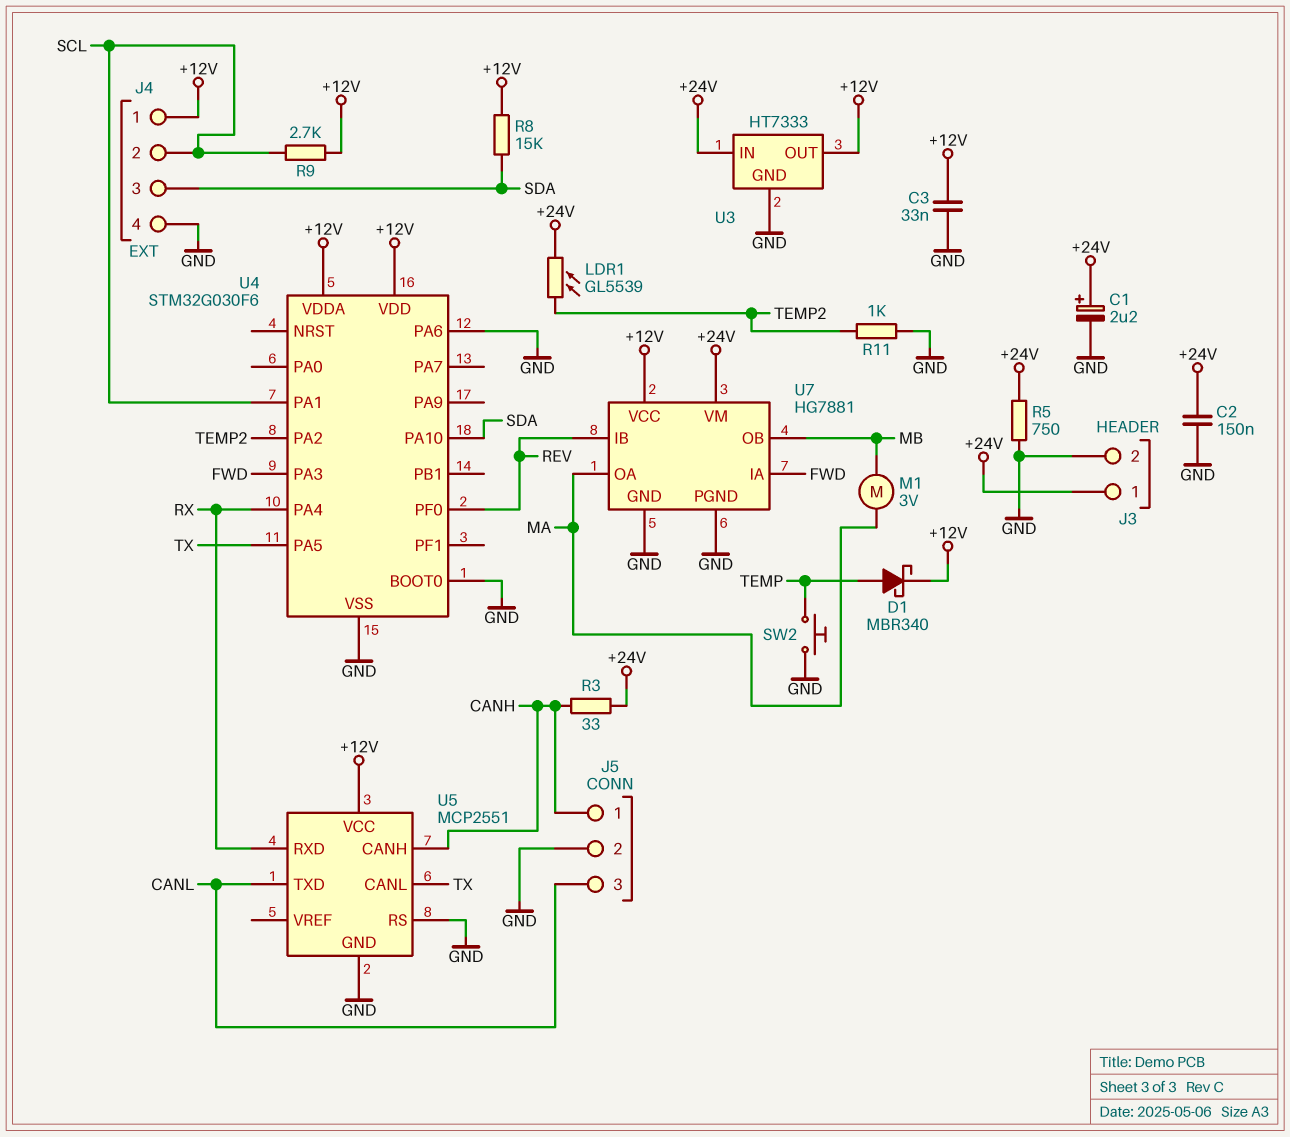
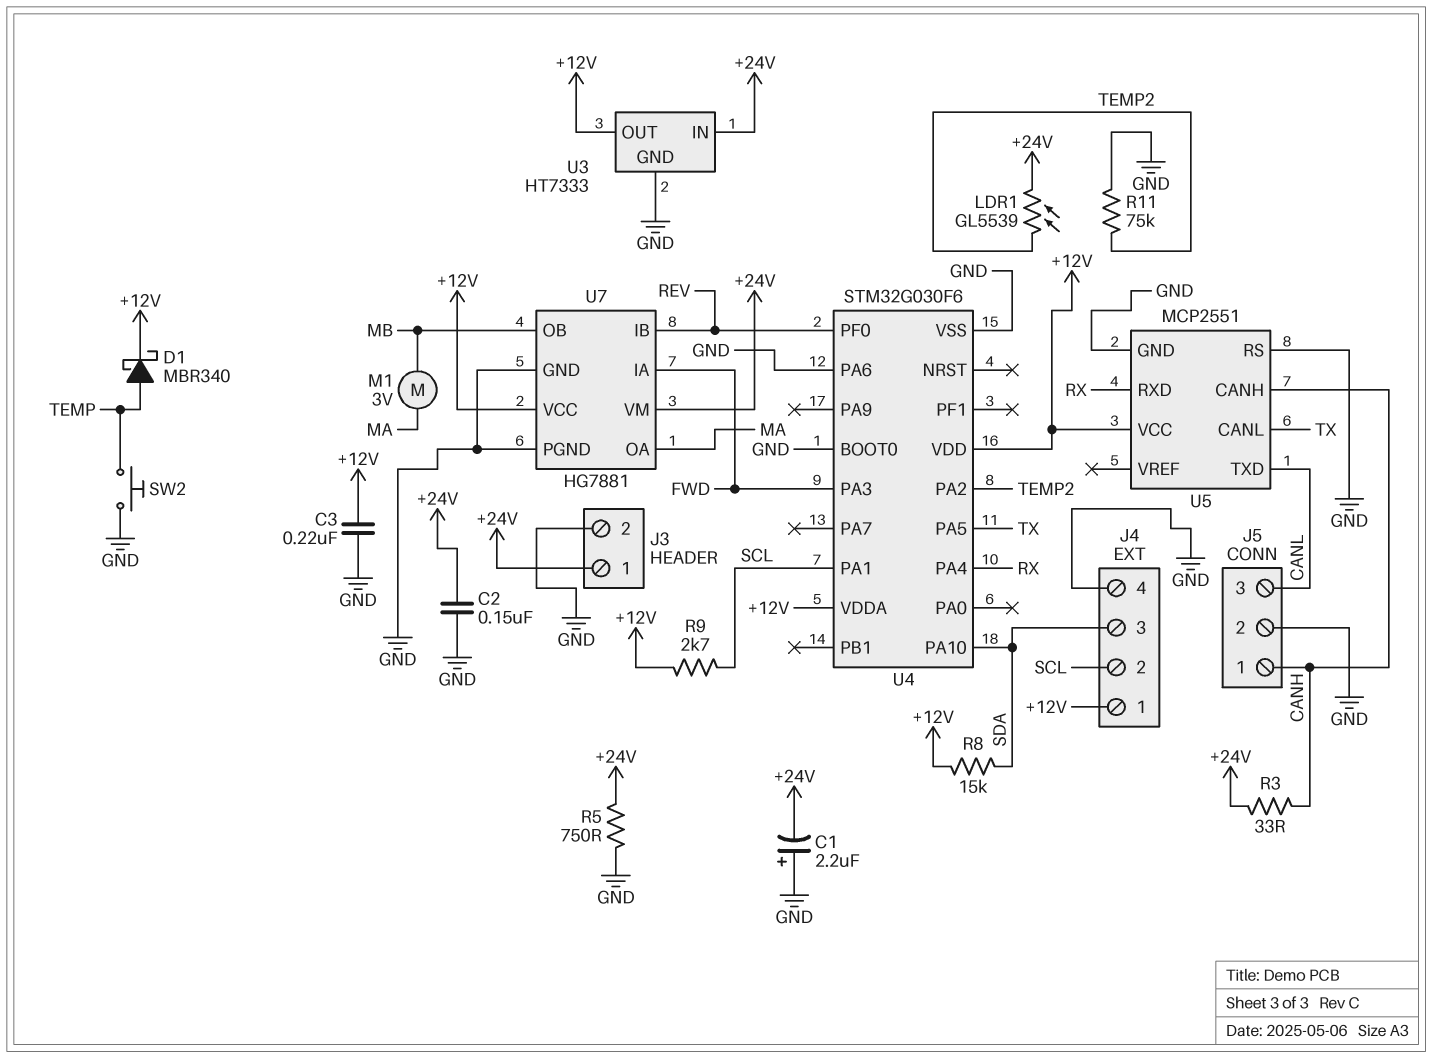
C1: 2.2uF (plus +24V, minus GND) -> 2.2uF (plus GND, minus +24V)
C3: 33nF (+12V, GND) -> 220nF (+12V, GND)
R11: 1k (GND, TEMP2) -> 75k (GND, TEMP2)

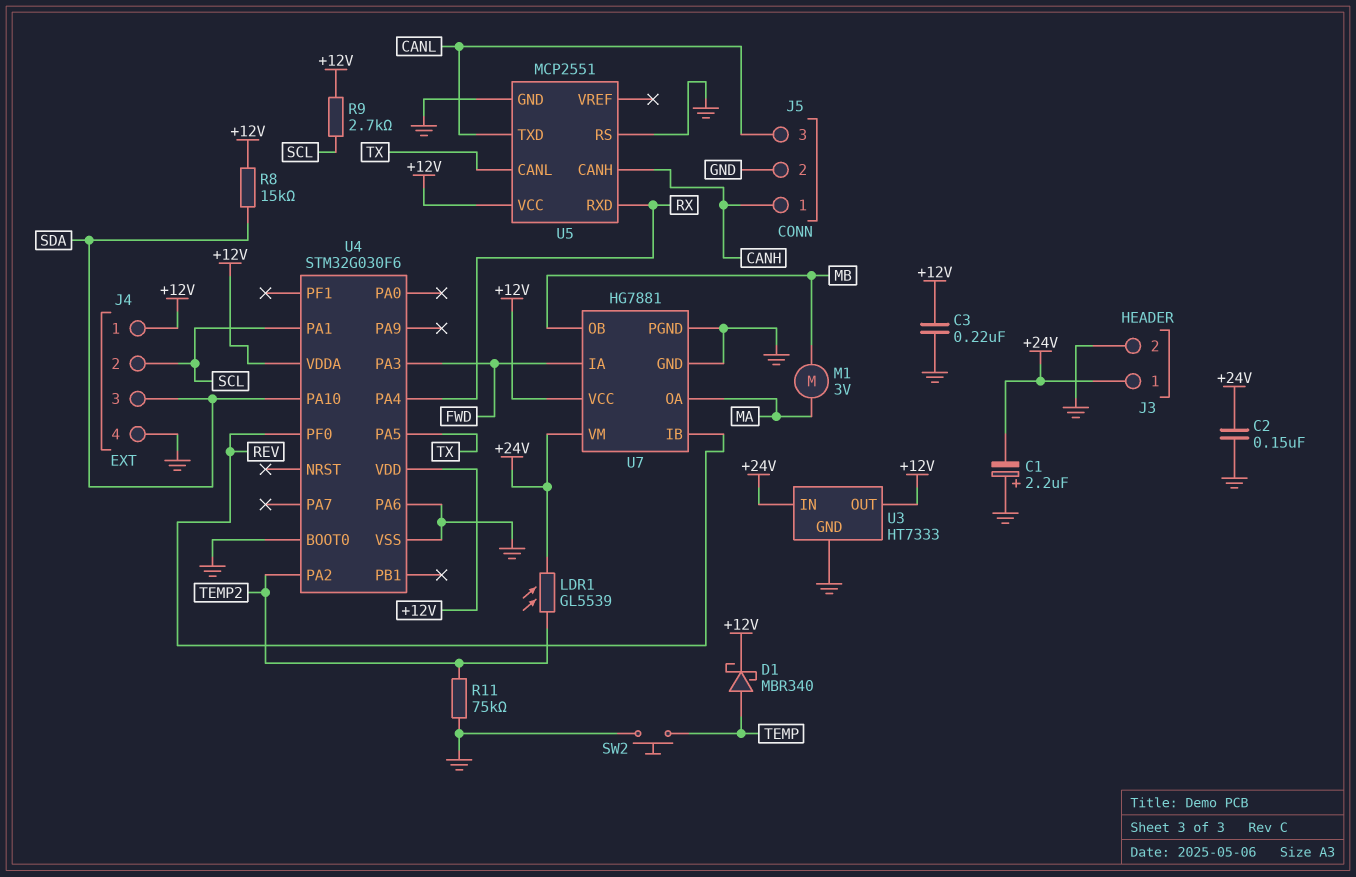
R3: 33 (+24V, CANH) -> none
R5: 750 (+24V, GND) -> none

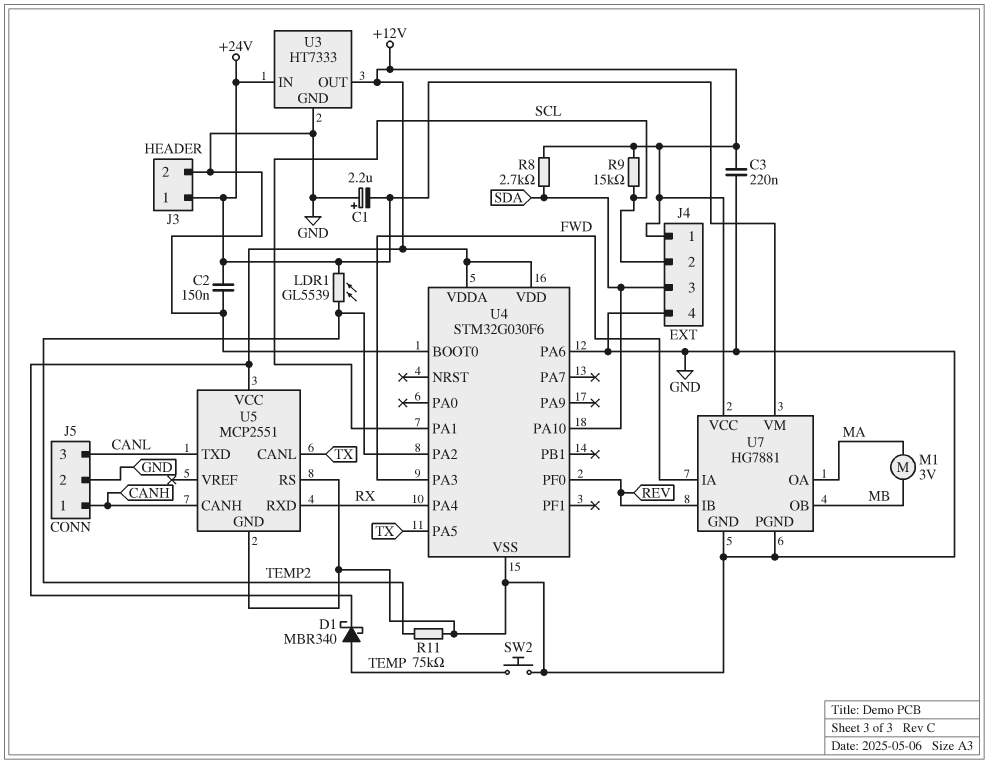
R8: 15k (+12V, SDA) -> 2.7k (+12V, SDA)
R9: 2.7k (+12V, SCL) -> 15k (+12V, SCL)

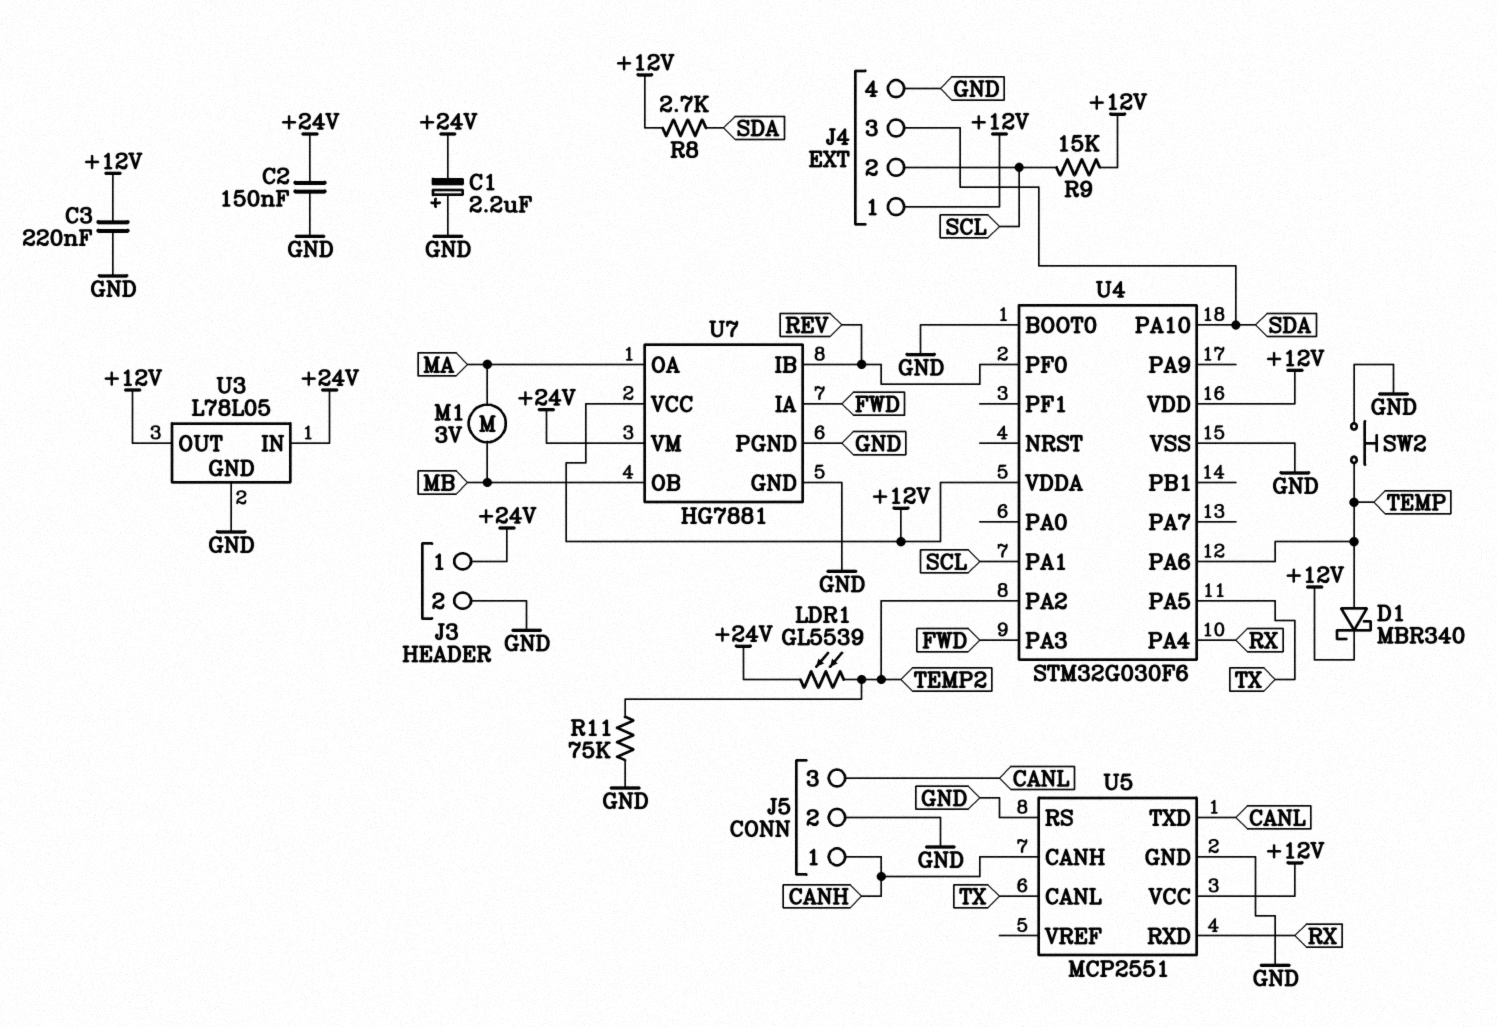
U3: HT7333 -> L78L05
U4 pin PA6: GND -> TEMP

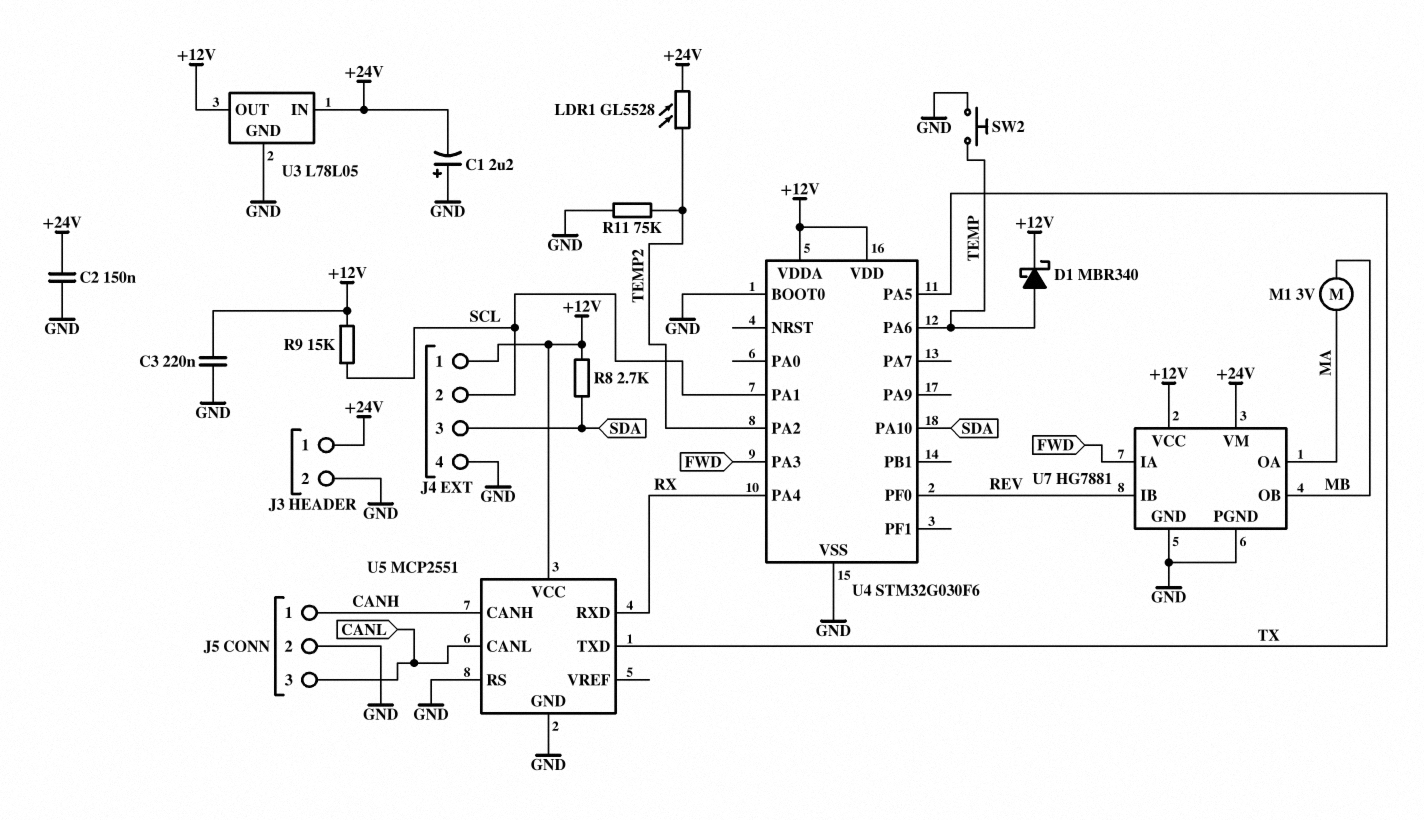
LDR1: GL5539 (+24V, TEMP2) -> GL5528 (+24V, TEMP2)
U5 pin CANL: TX -> CANL
U5 pin TXD: CANL -> TX

